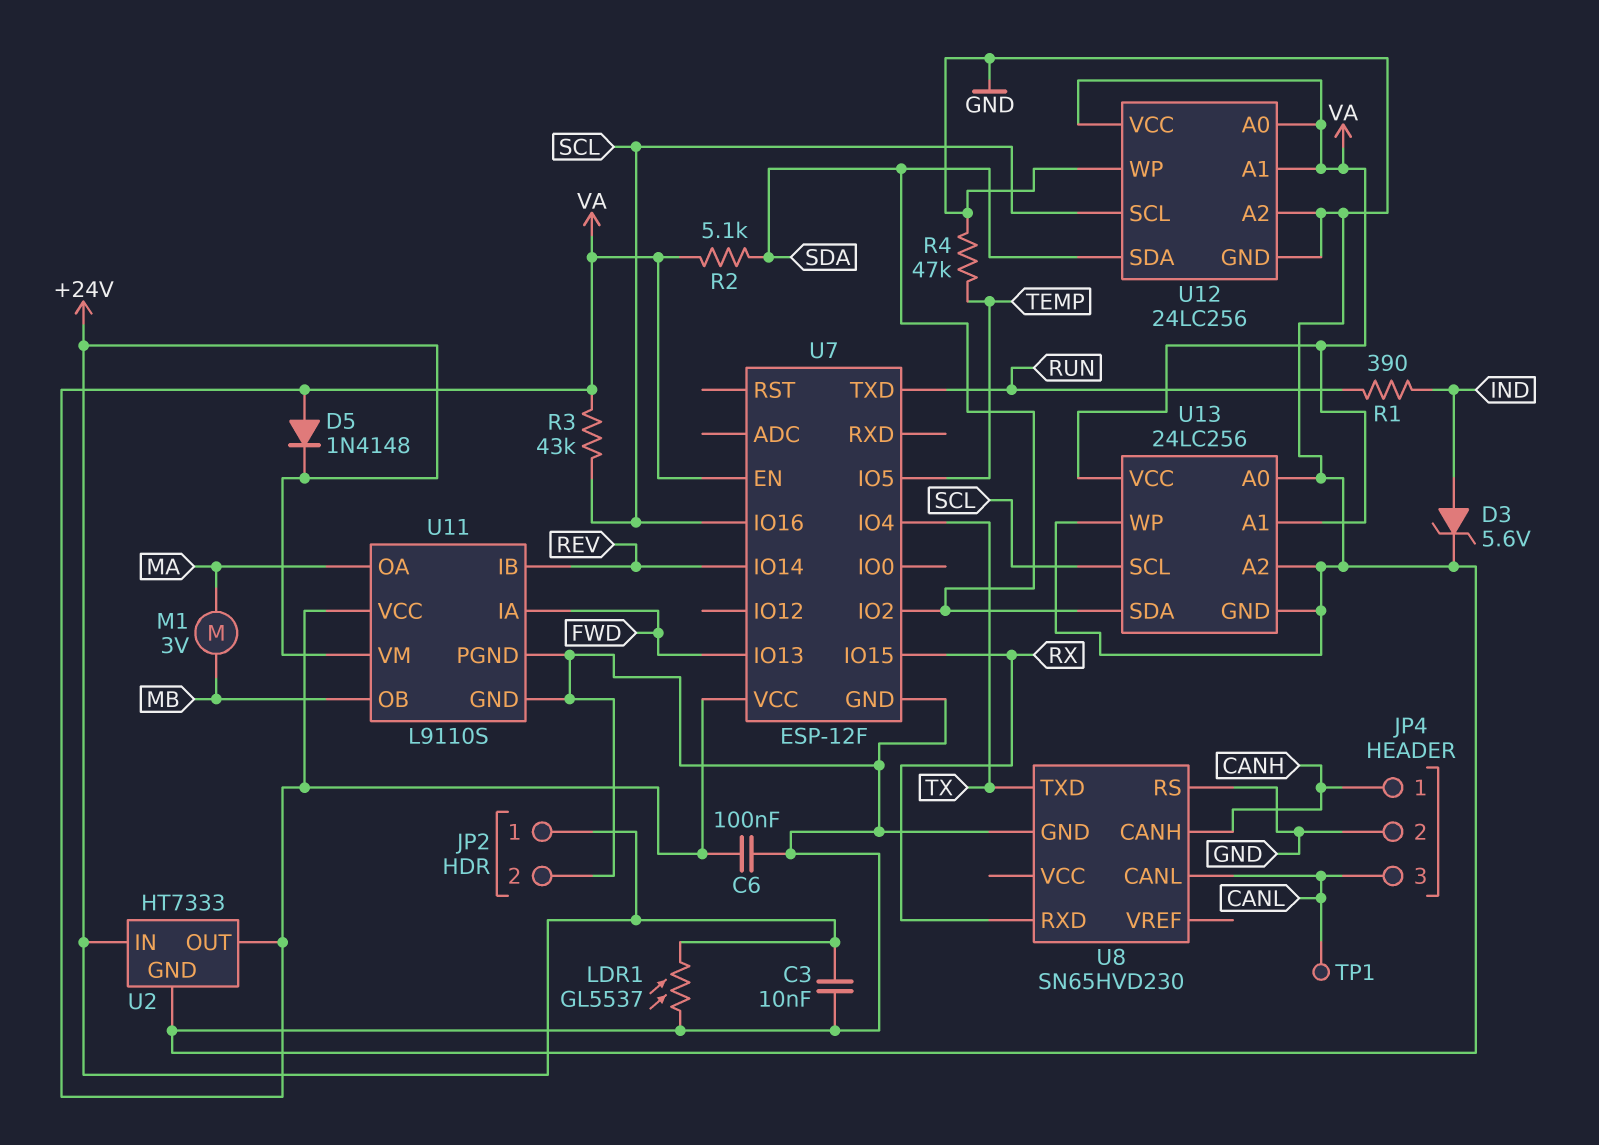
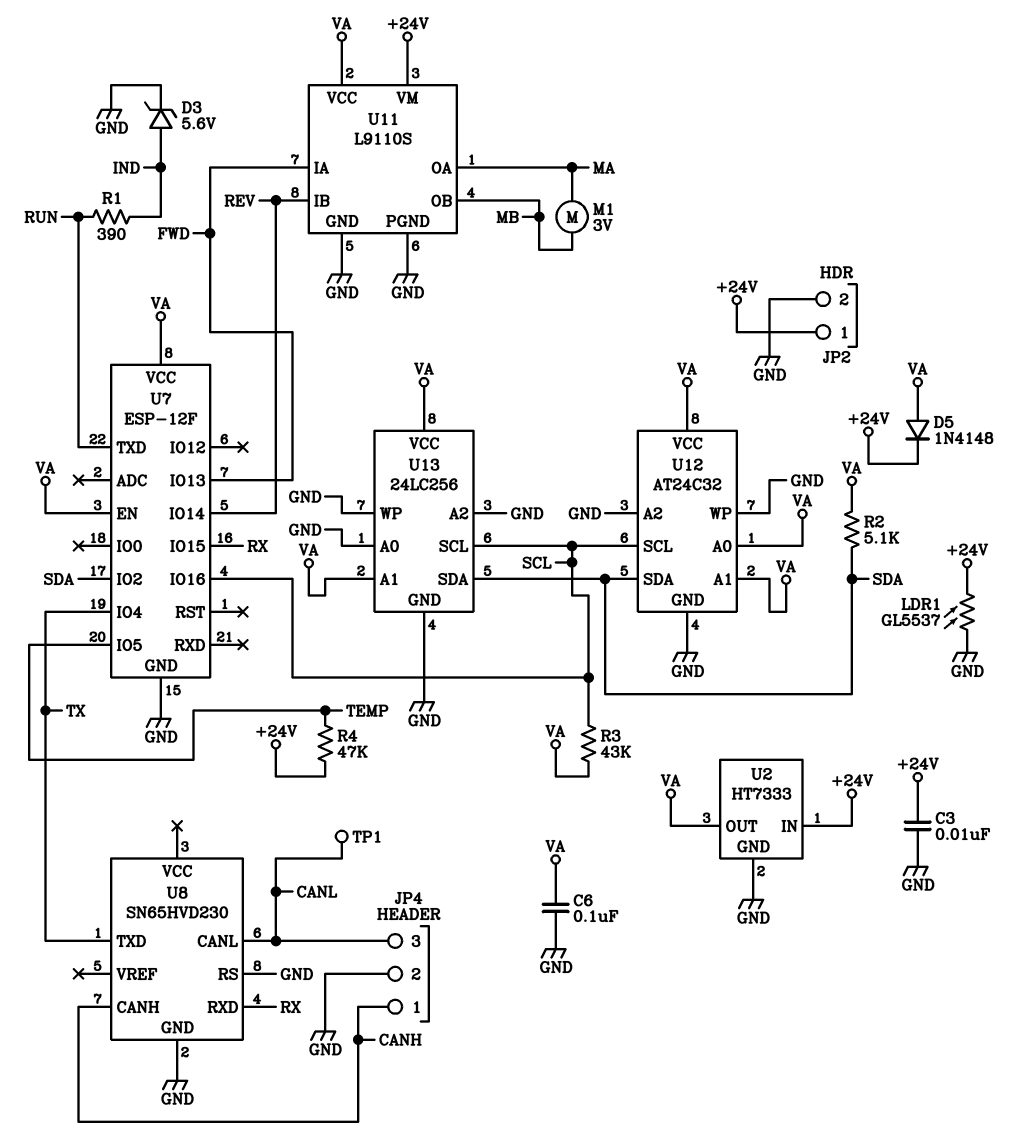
R4: 47k (GND, TEMP) -> 47k (+24V, TEMP)
U12: 24LC256 -> AT24C32

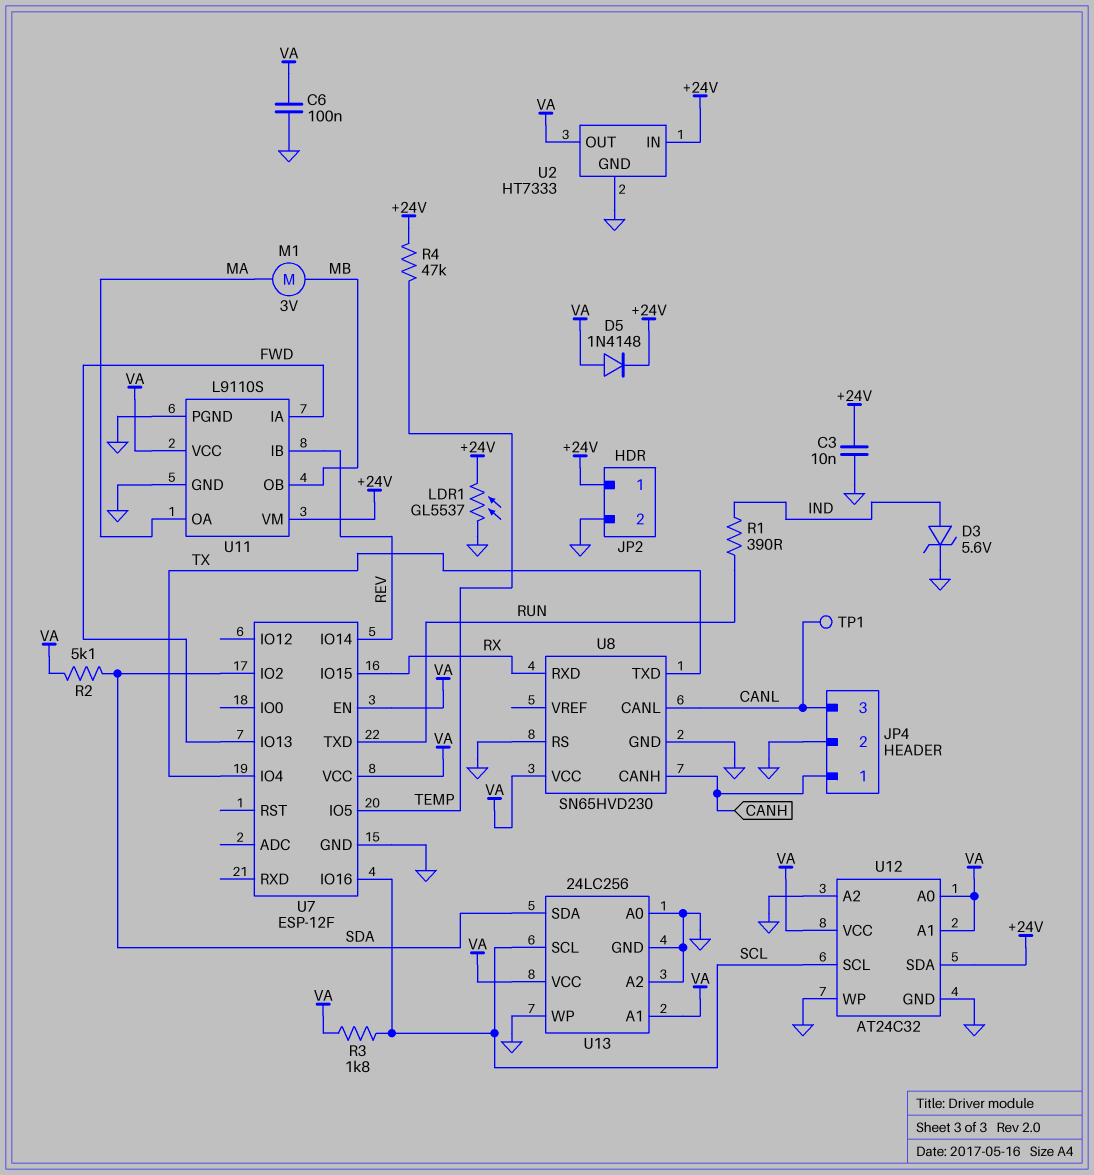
R3: 43k (SCL, VA) -> 1.8k (SCL, VA)
U8 pin VCC: none -> VA
U12 pin SDA: SDA -> +24V

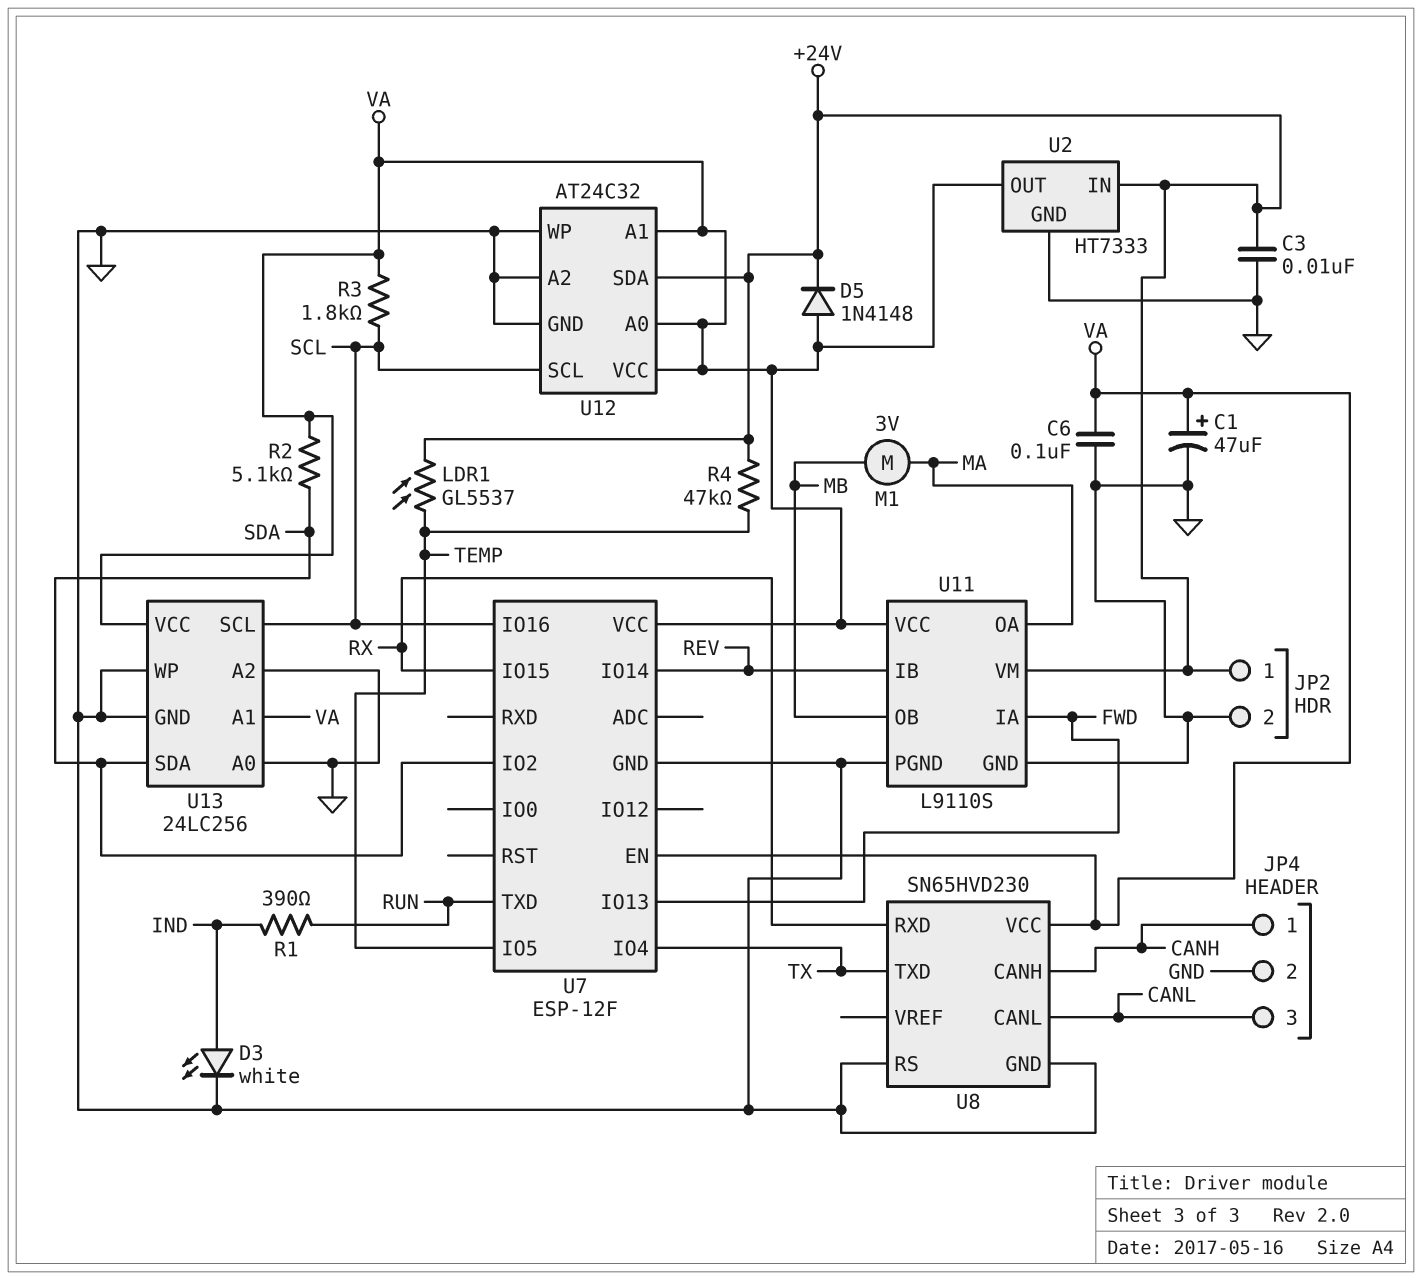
C1: none -> 47uF (plus VA, minus GND)
D3: zener 5.6V (A IND, K GND) -> LED white (A IND, K GND)
LDR1: GL5537 (+24V, GND) -> GL5537 (+24V, TEMP)
TP1: test point (CANL) -> none

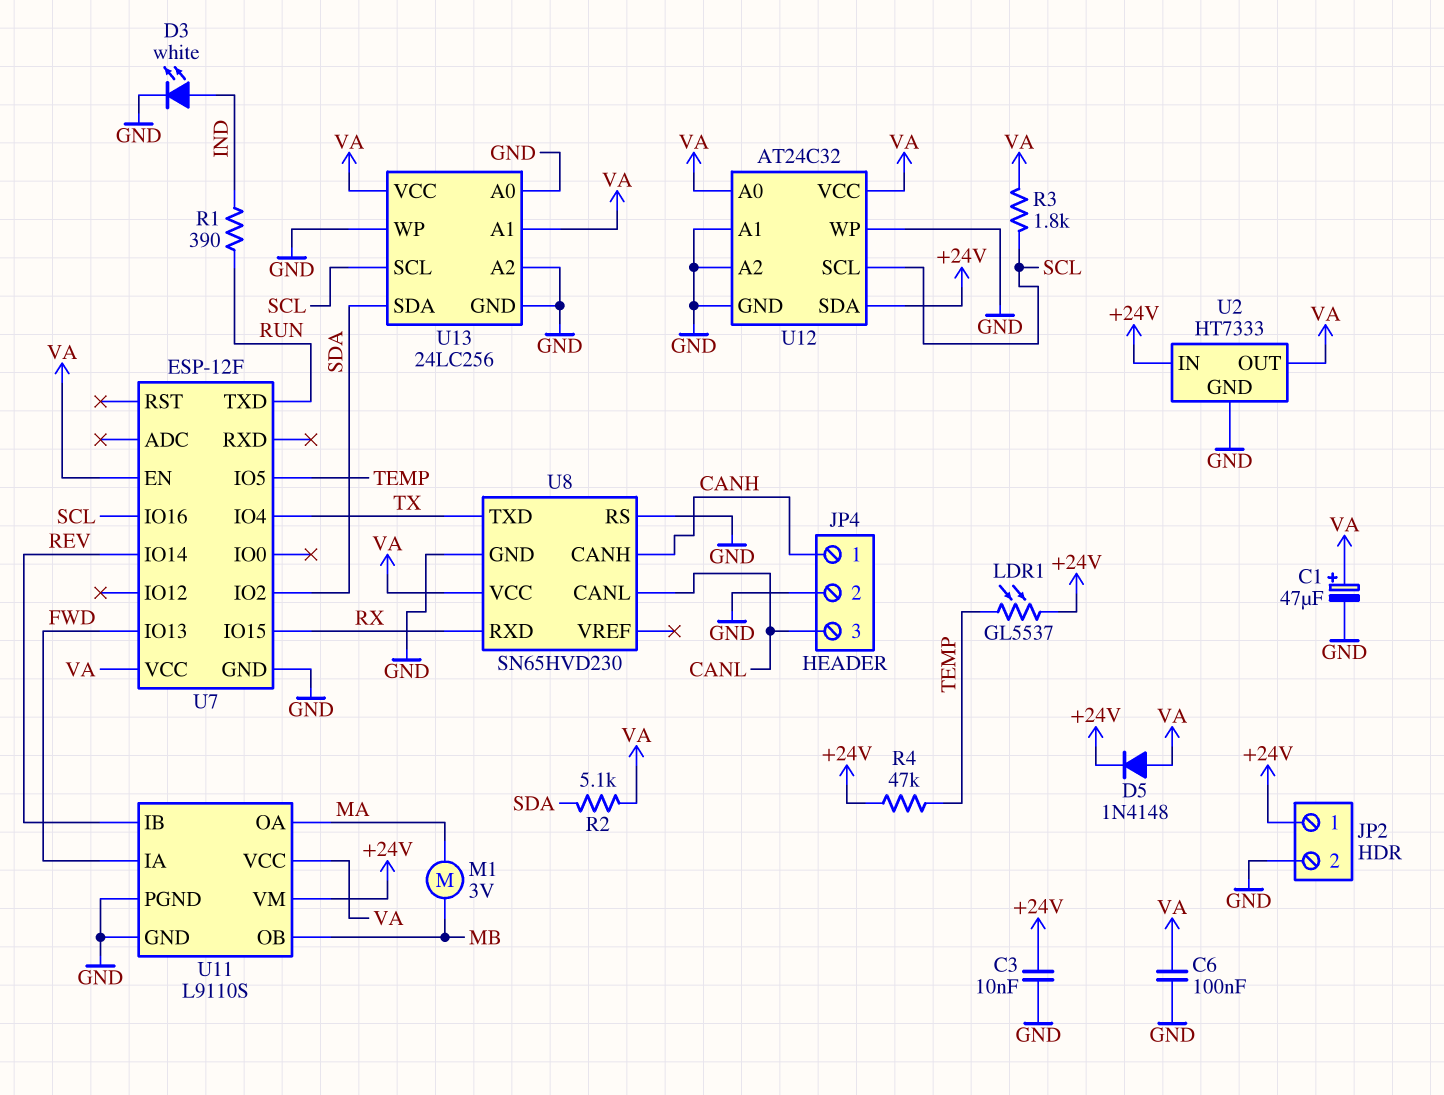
U12 pin A1: VA -> GND

